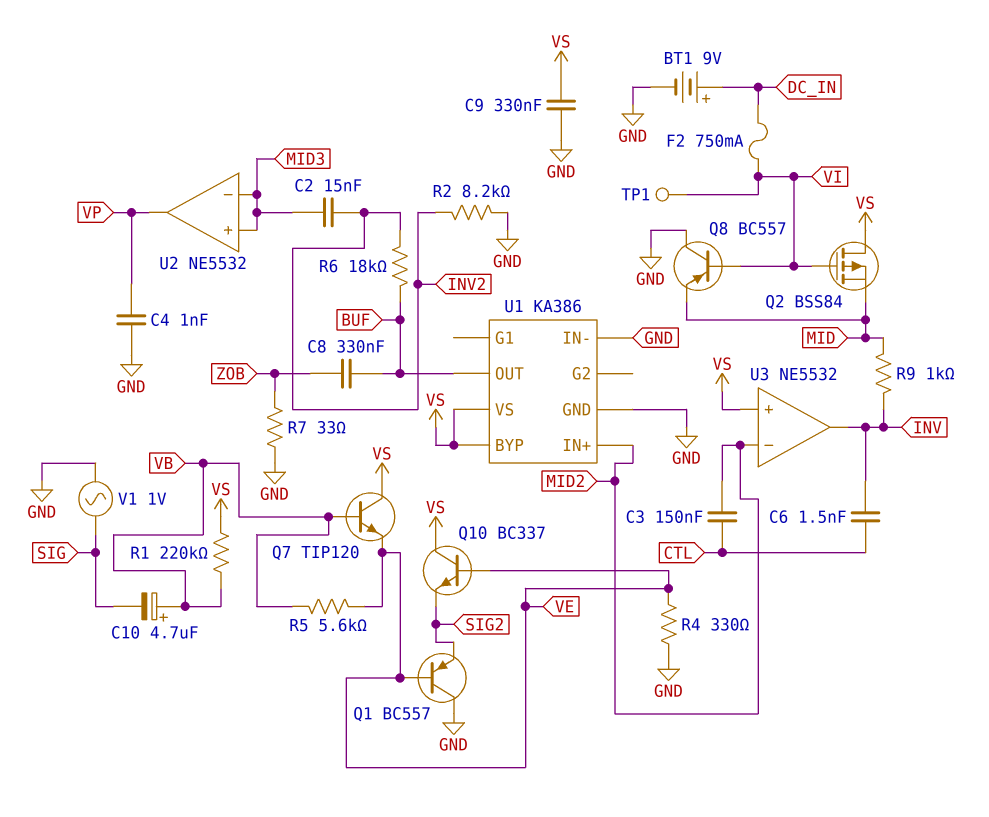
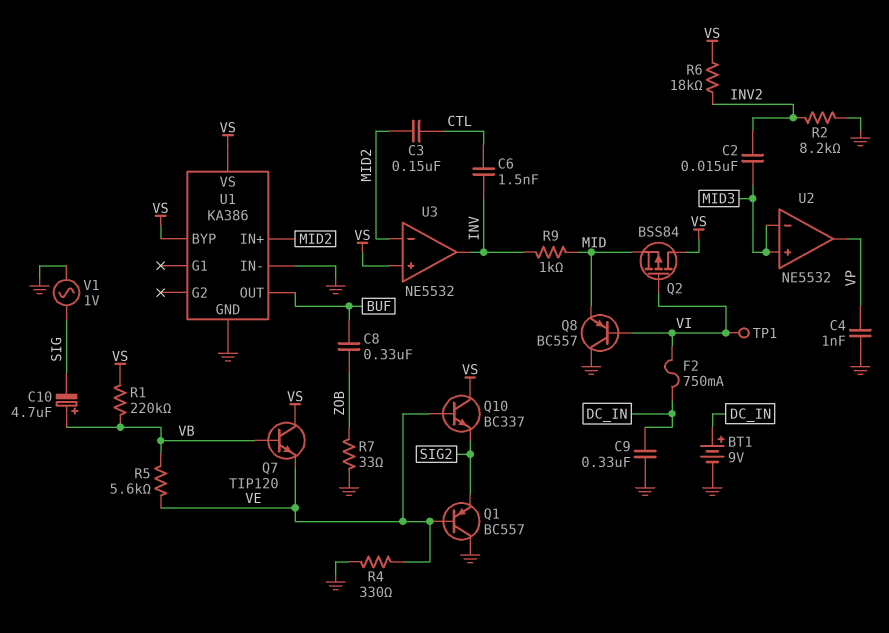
C9: 330nF (GND, VS) -> 330nF (DC_IN, GND)
R6: 18k (BUF, INV2) -> 18k (INV2, VS)

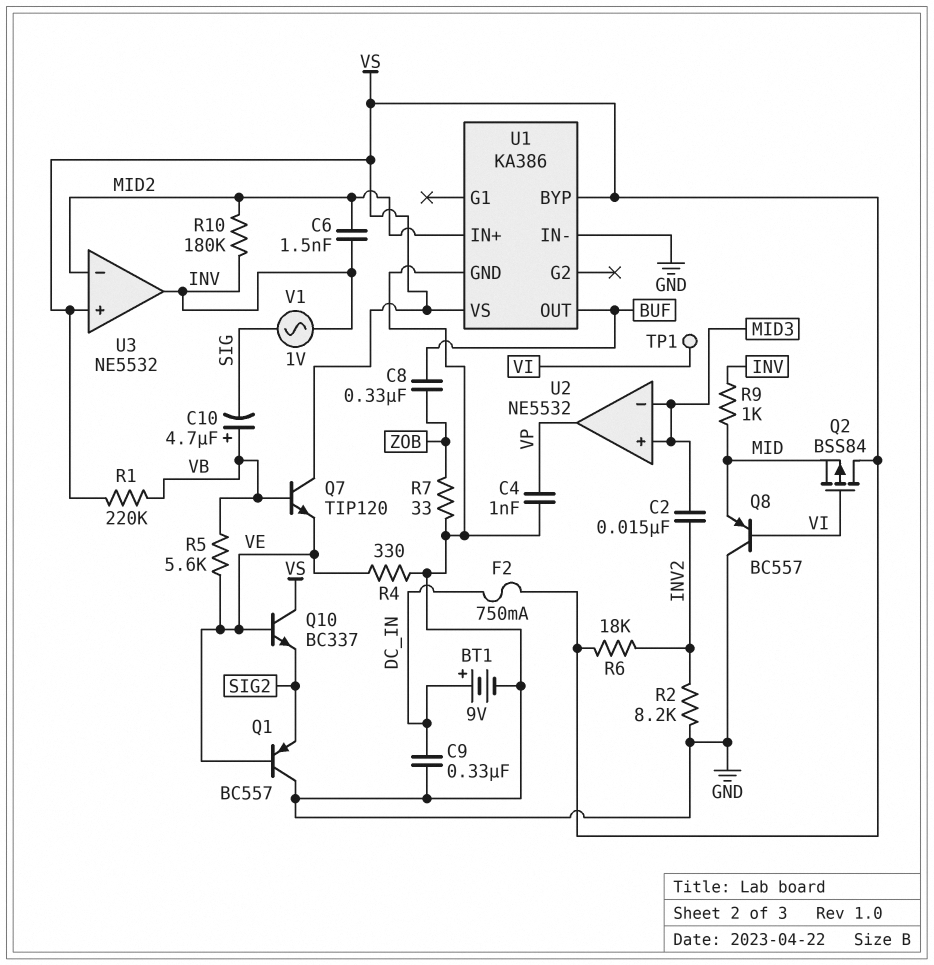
C3: 150nF (CTL, MID2) -> none
C6: 1.5nF (CTL, INV) -> 1.5nF (INV, MID2)
F2: 750mA (DC_IN, VI) -> 750mA (DC_IN, VS)
R10: none -> 180k (INV, MID2)
V1: AC 1V (GND, SIG) -> AC 1V (INV, SIG)

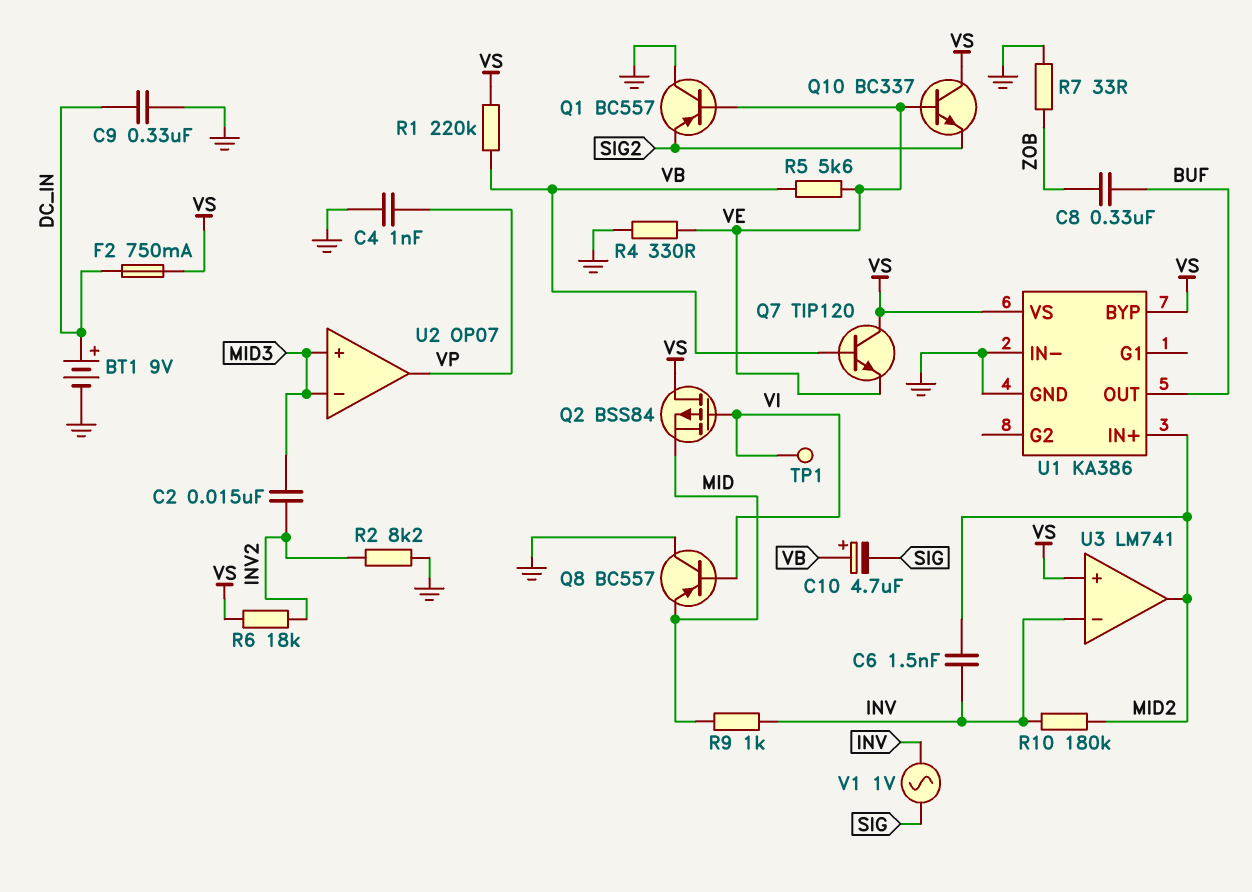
U2: NE5532 -> OP07
U3: NE5532 -> LM741
U3 pin in-: MID2 -> INV
U3 pin out: INV -> MID2

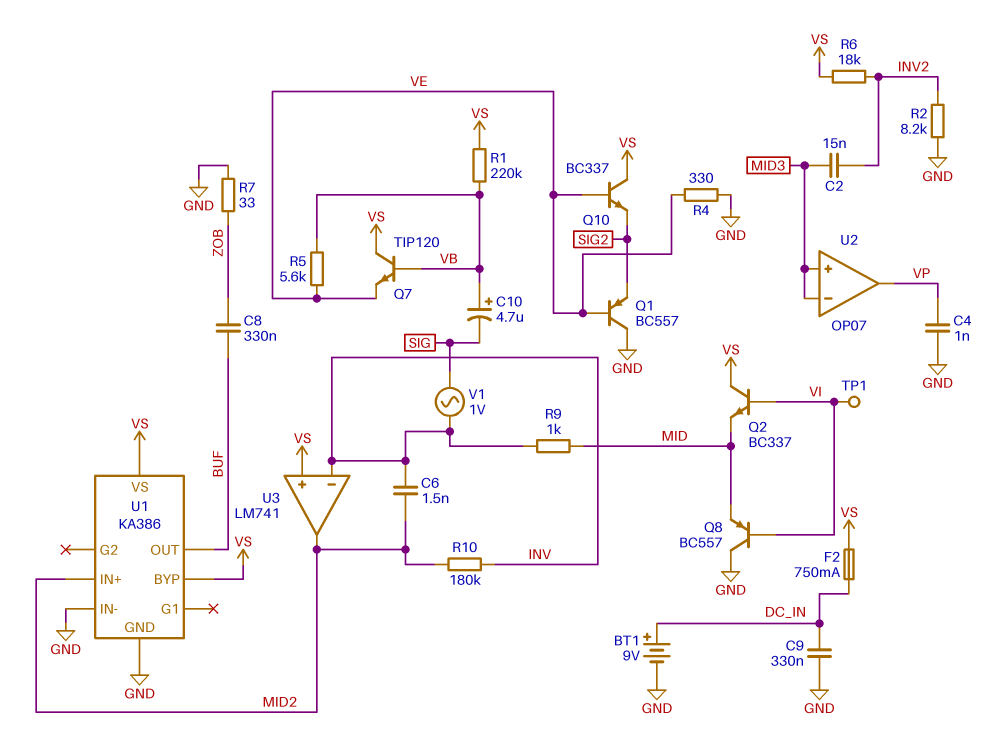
Q2: PMOS BSS84 (G VI, D VS, S MID) -> NPN BC337 (B VI, C VS, E MID)

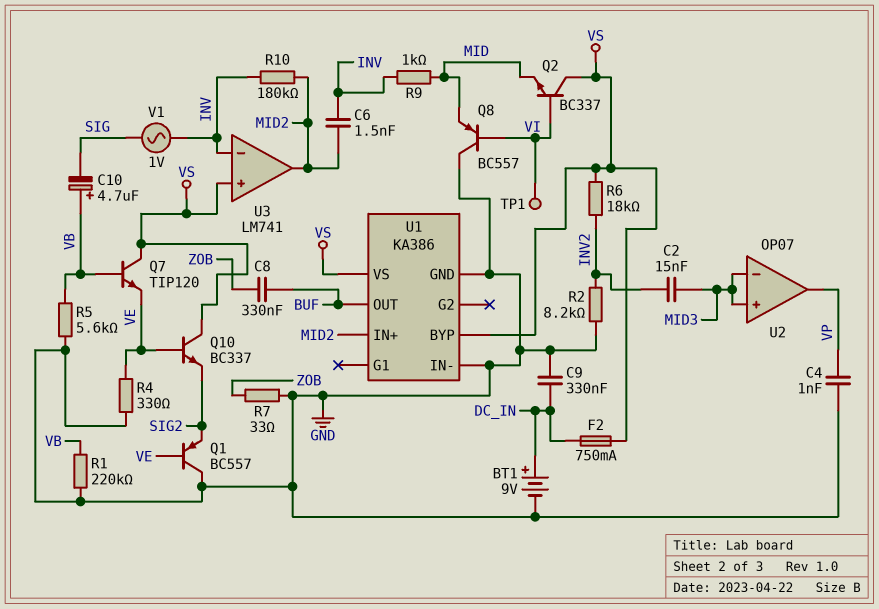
R1: 220k (VB, VS) -> 220k (GND, VB)
R5: 5.6k (VB, VE) -> 5.6k (GND, VB)

